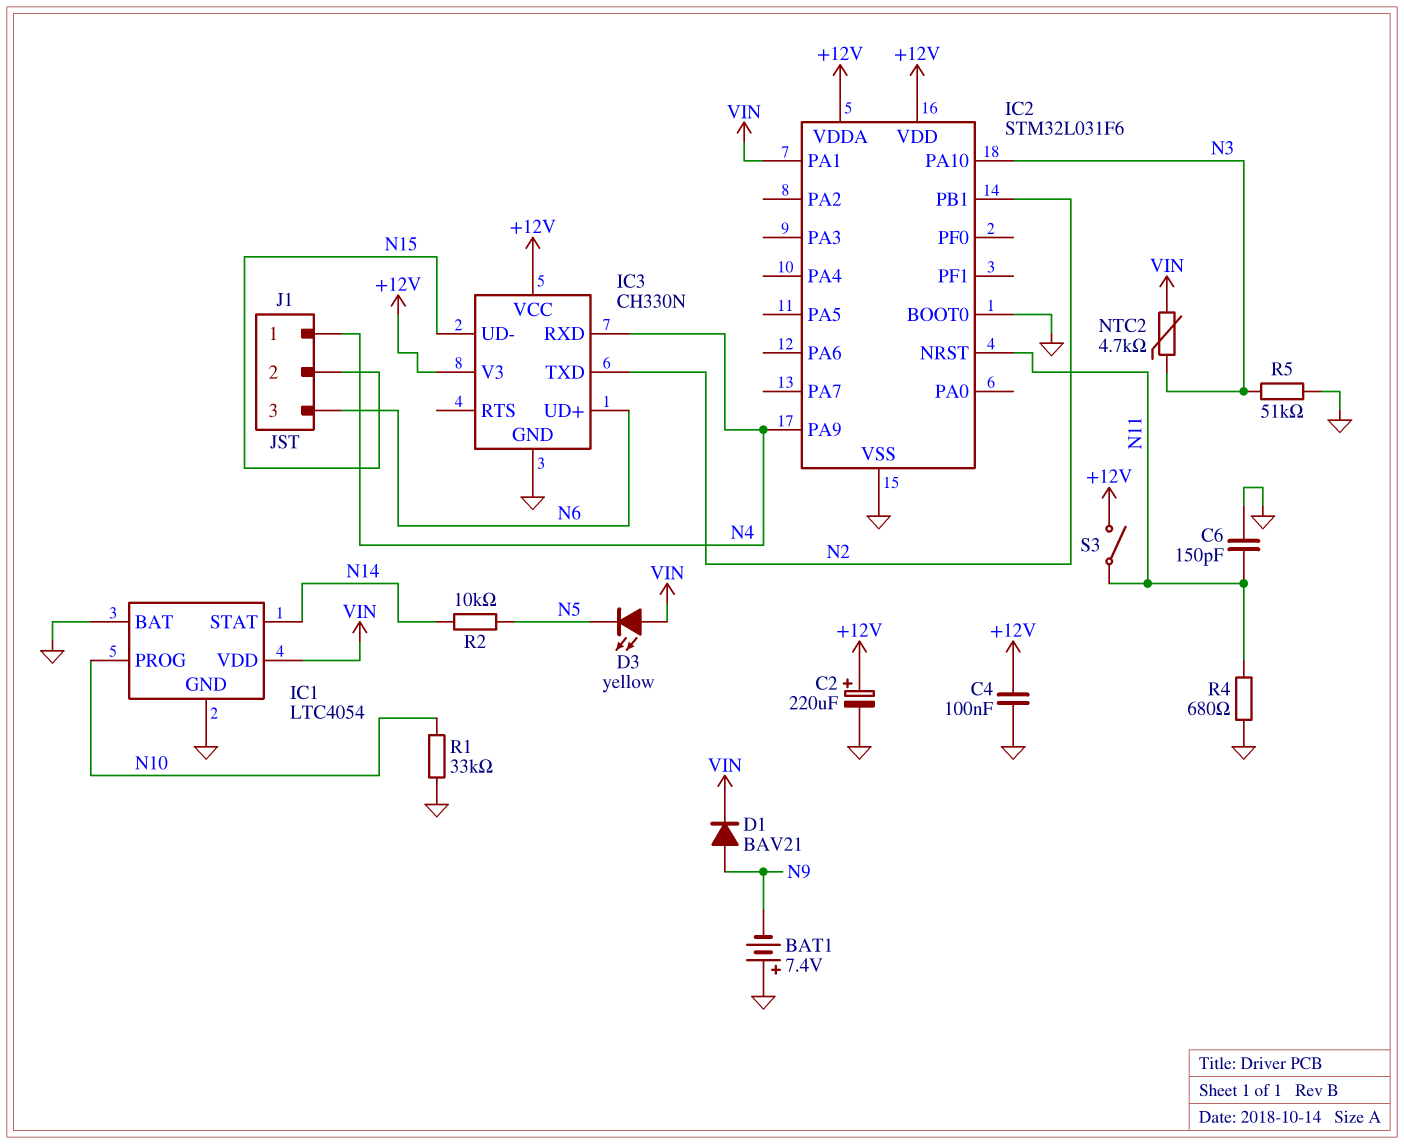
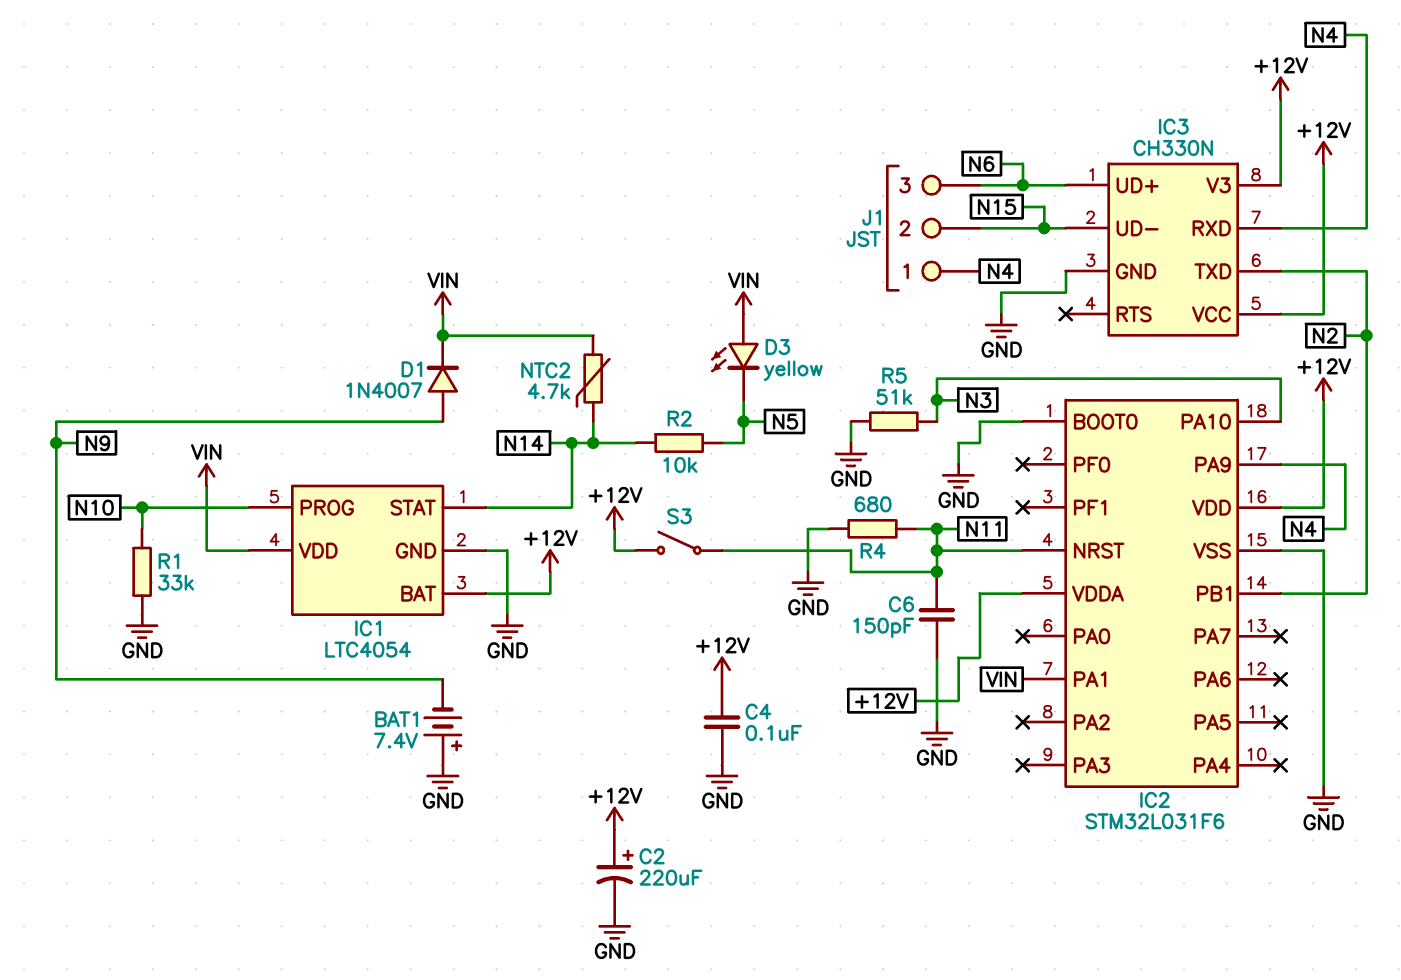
D1: diode BAV21 (A N9, K VIN) -> diode 1N4007 (A N9, K VIN)
IC1 pin BAT: GND -> +12V
NTC2: 4.7k (N3, VIN) -> 4.7k (N14, VIN)

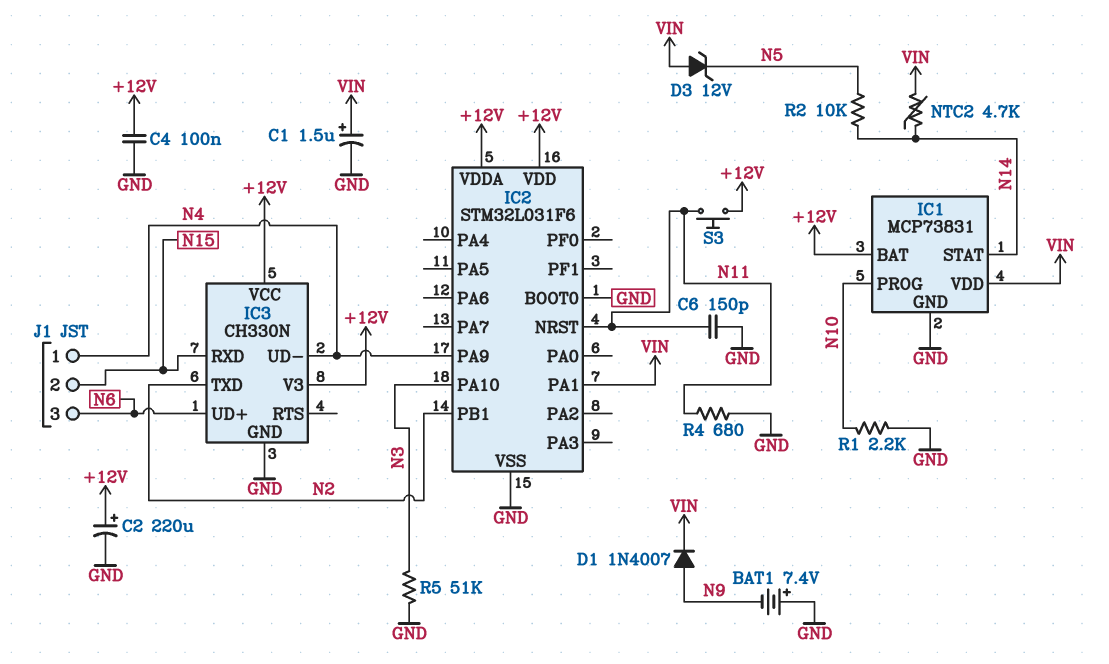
C1: none -> 1.5uF (plus VIN, minus GND)
D3: LED yellow (A VIN, K N5) -> zener 12V (A VIN, K N5)
IC1: LTC4054 -> MCP73831
IC3 pin RXD: N4 -> N15
IC3 pin UD-: N15 -> N4
R1: 33k (GND, N10) -> 2.2k (GND, N10)
S3: switch (+12V, N11) -> button (+12V, N11)

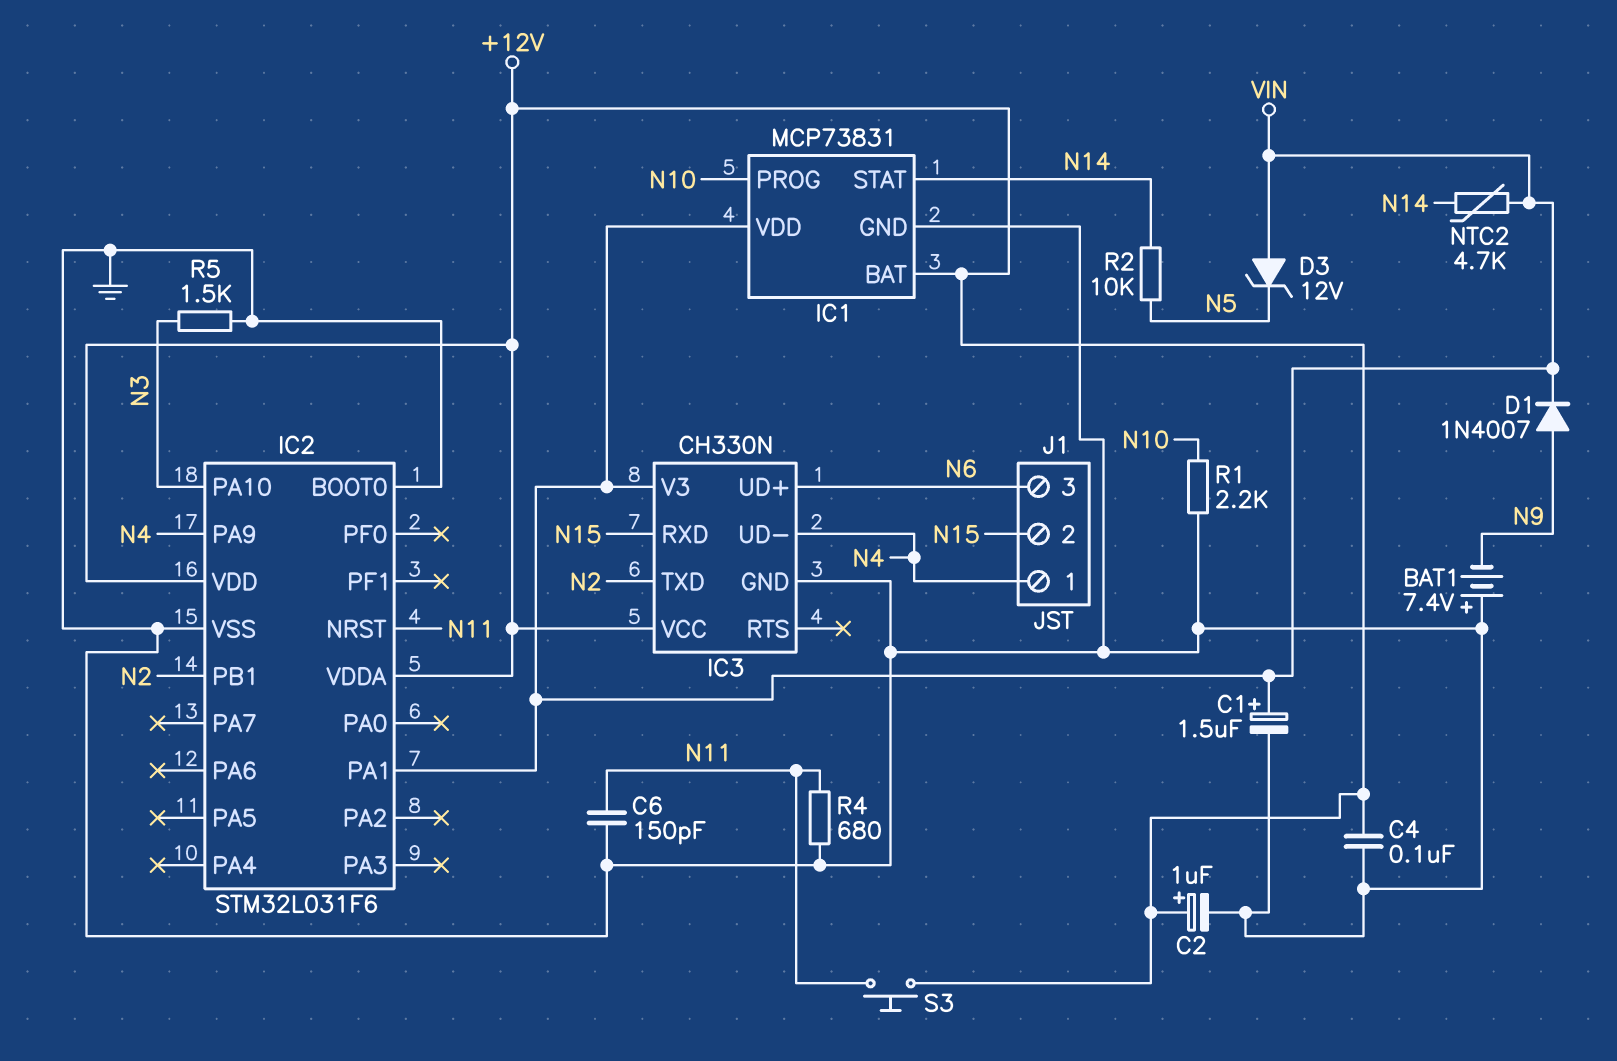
C2: 220uF (plus +12V, minus GND) -> 1uF (plus +12V, minus GND)
IC3 pin V3: +12V -> VIN
R5: 51k (GND, N3) -> 1.5k (GND, N3)

